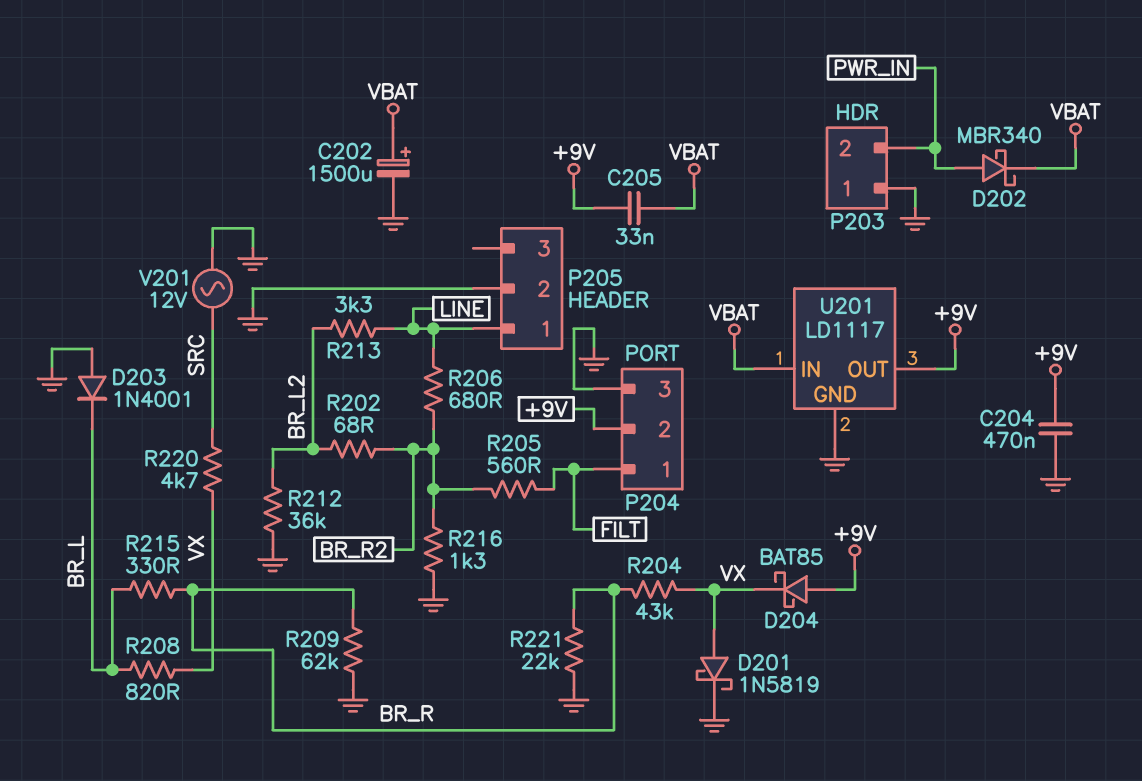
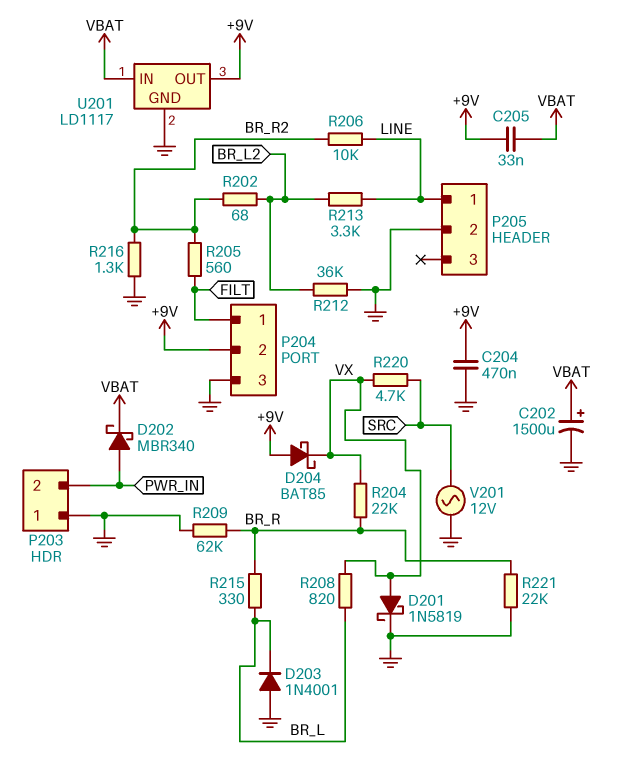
R204: 43k (BR_R, VX) -> 22k (BR_R, VX)
R206: 680 (BR_R2, LINE) -> 10k (BR_R2, LINE)

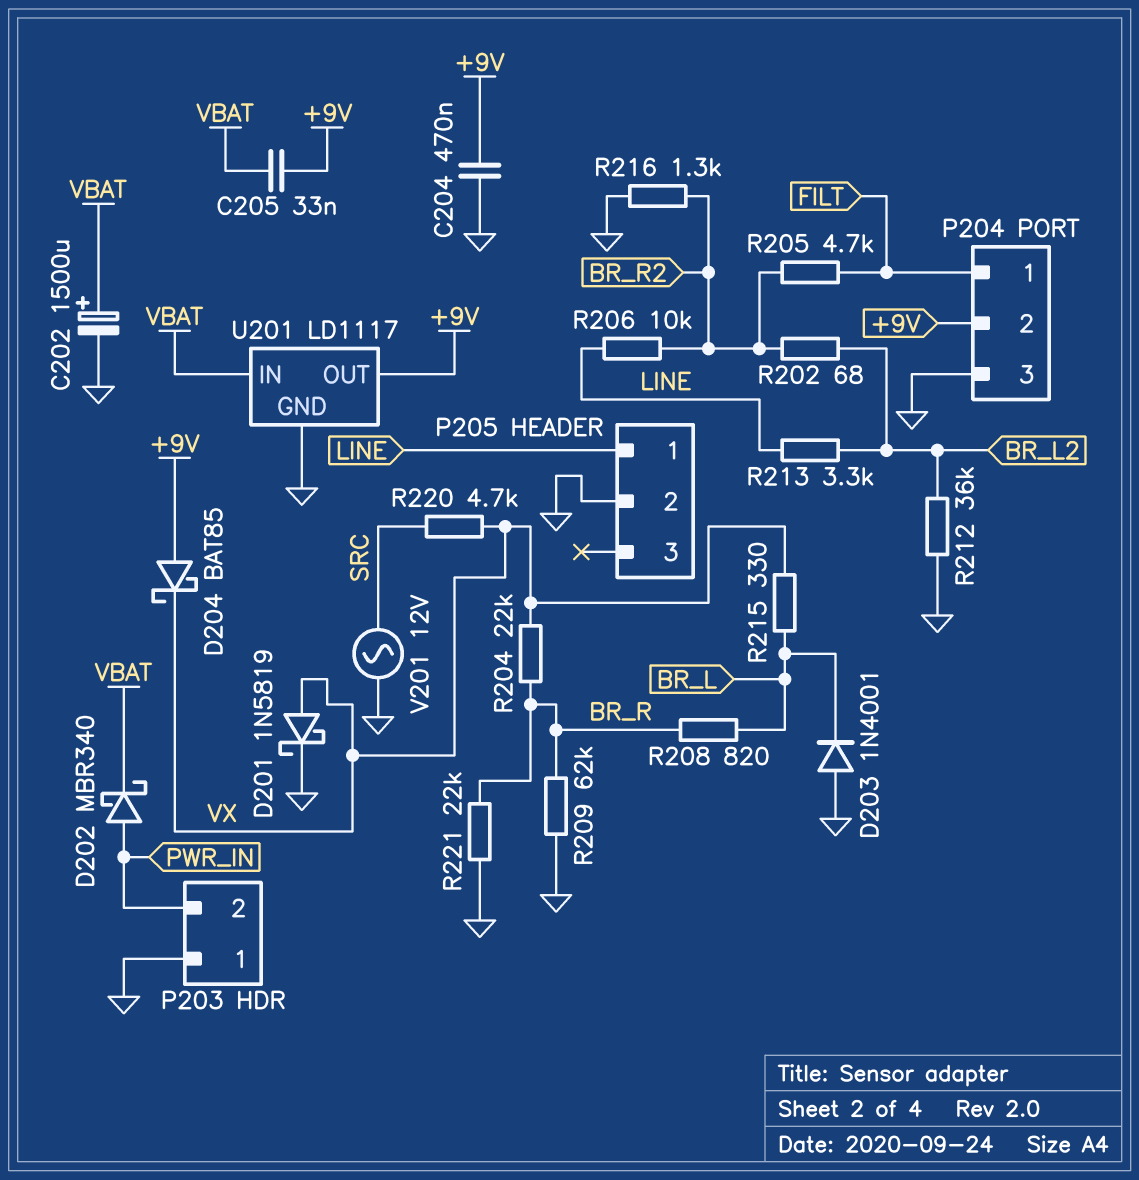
R205: 560 (BR_R2, FILT) -> 4.7k (BR_R2, FILT)
R208: 820 (BR_L, VX) -> 820 (BR_L, BR_R)
R215: 330 (BR_L, BR_R) -> 330 (BR_L, VX)

